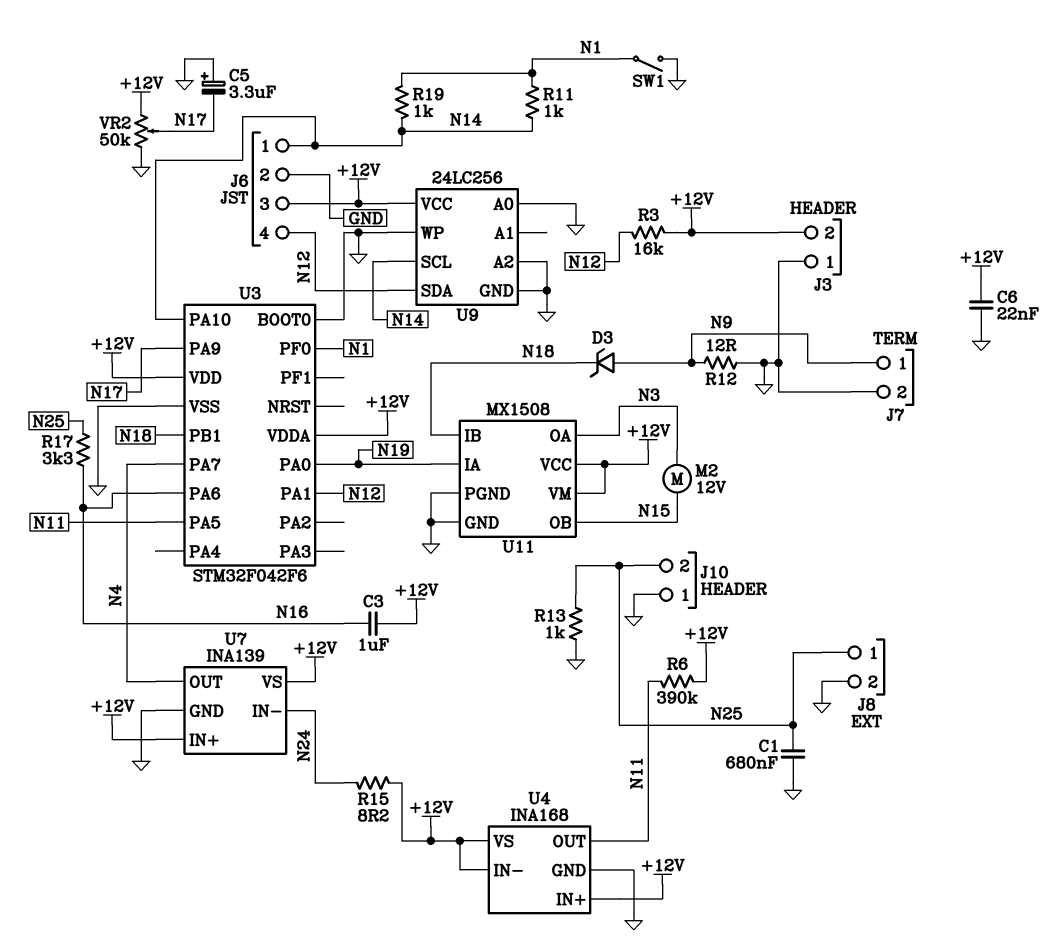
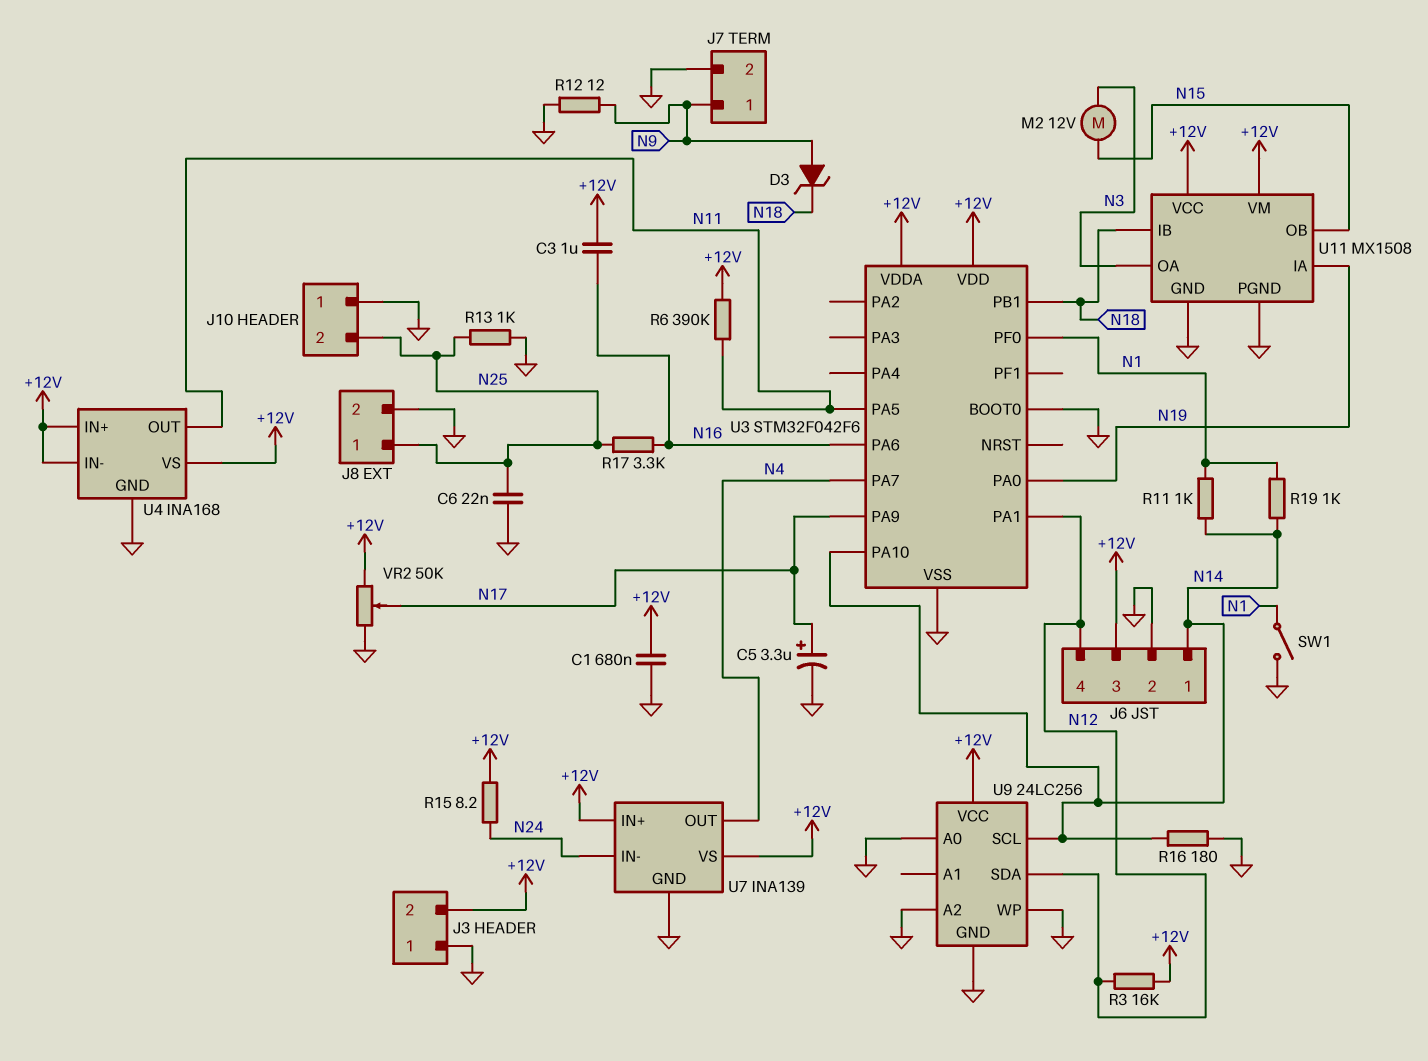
C1: 680nF (GND, N25) -> 680nF (+12V, GND)
C5: 3.3uF (plus GND, minus N17) -> 3.3uF (plus N17, minus GND)
C6: 22nF (+12V, GND) -> 22nF (GND, N25)
R16: none -> 180 (GND, N14)

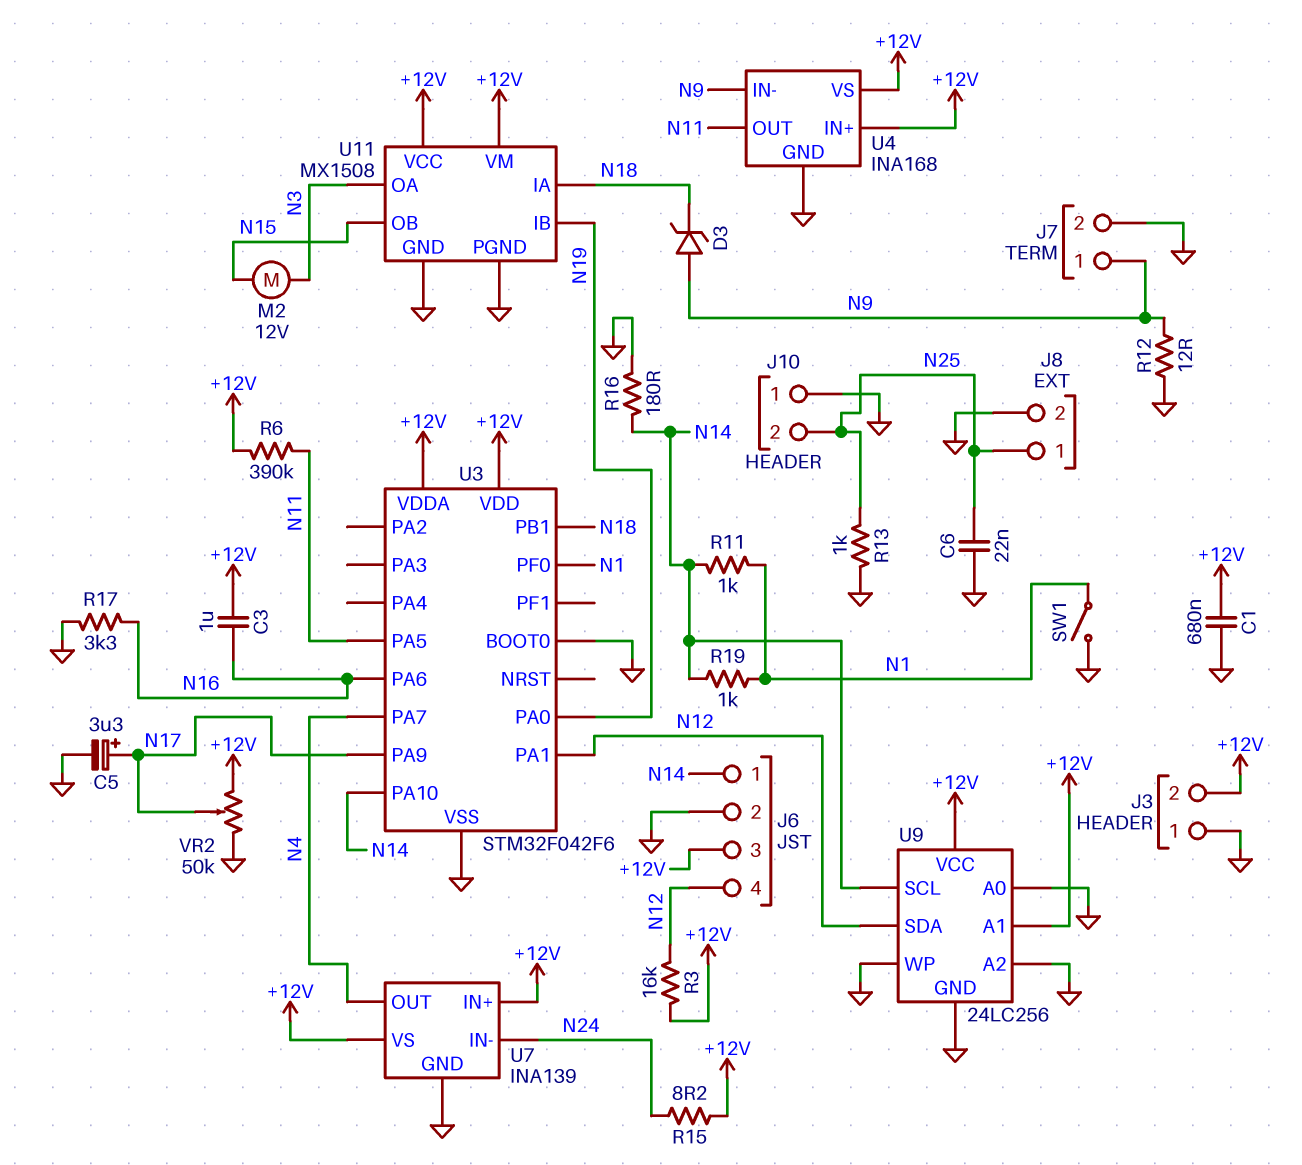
R17: 3.3k (N16, N25) -> 3.3k (GND, N16)
U4 pin IN-: +12V -> N9
U9 pin A1: none -> +12V
U11 pin IA: N19 -> N18
U11 pin IB: N18 -> N19

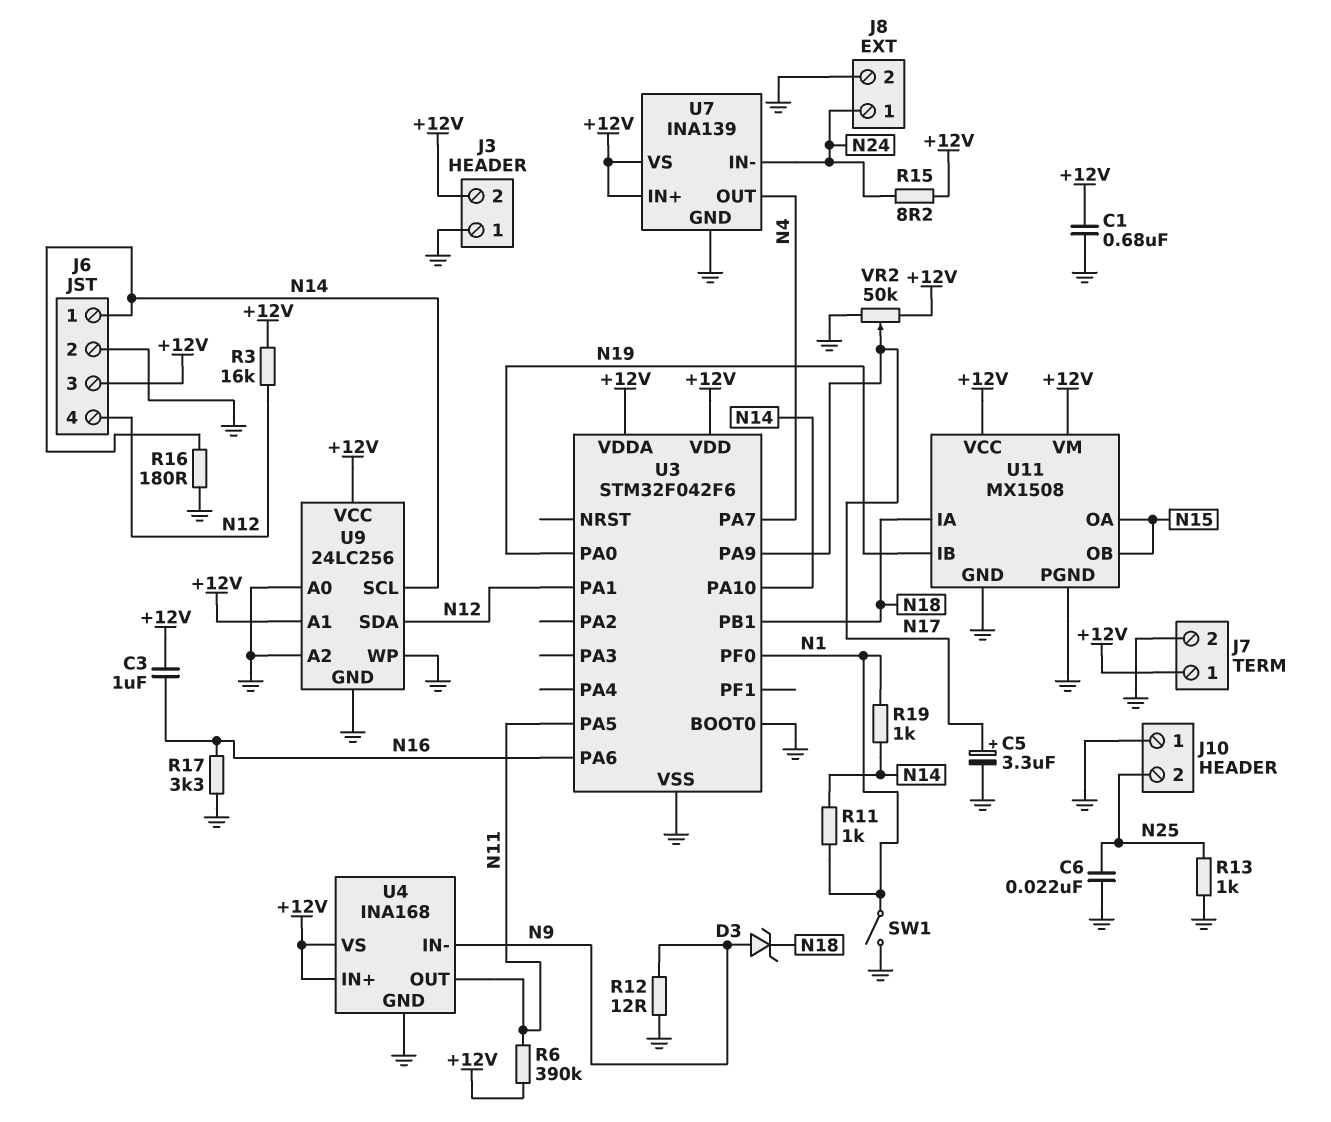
J7 pin 1: N9 -> +12V
J8 pin 1: N25 -> N24
M2: motor 12V (N3, N15) -> none
U11 pin OA: N3 -> N15

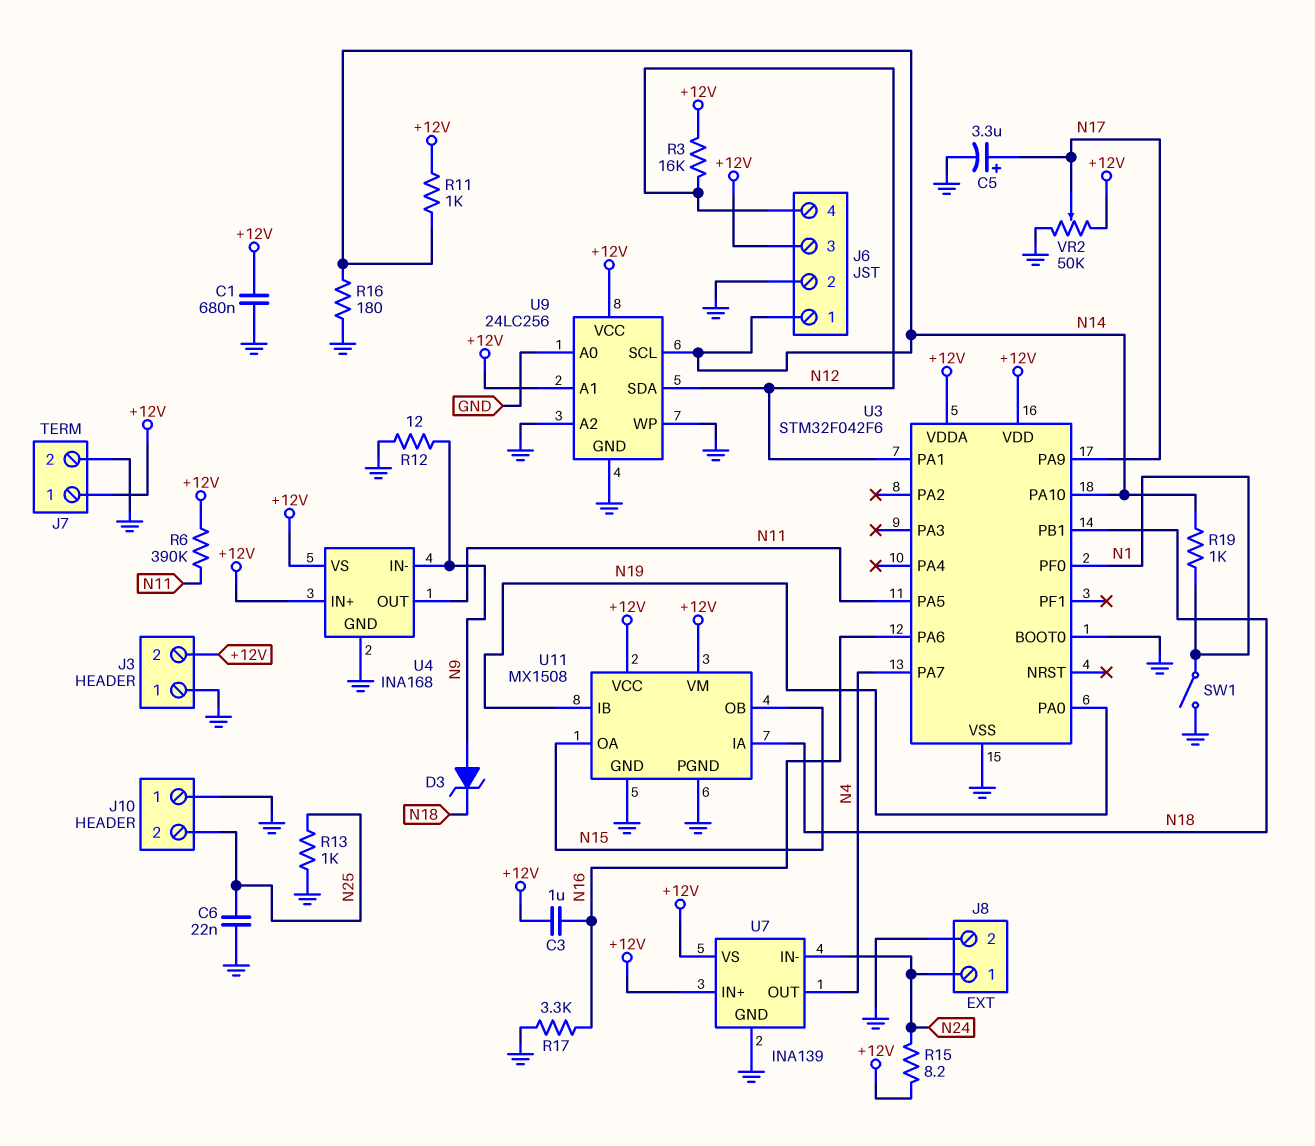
R11: 1k (N1, N14) -> 1k (+12V, N14)

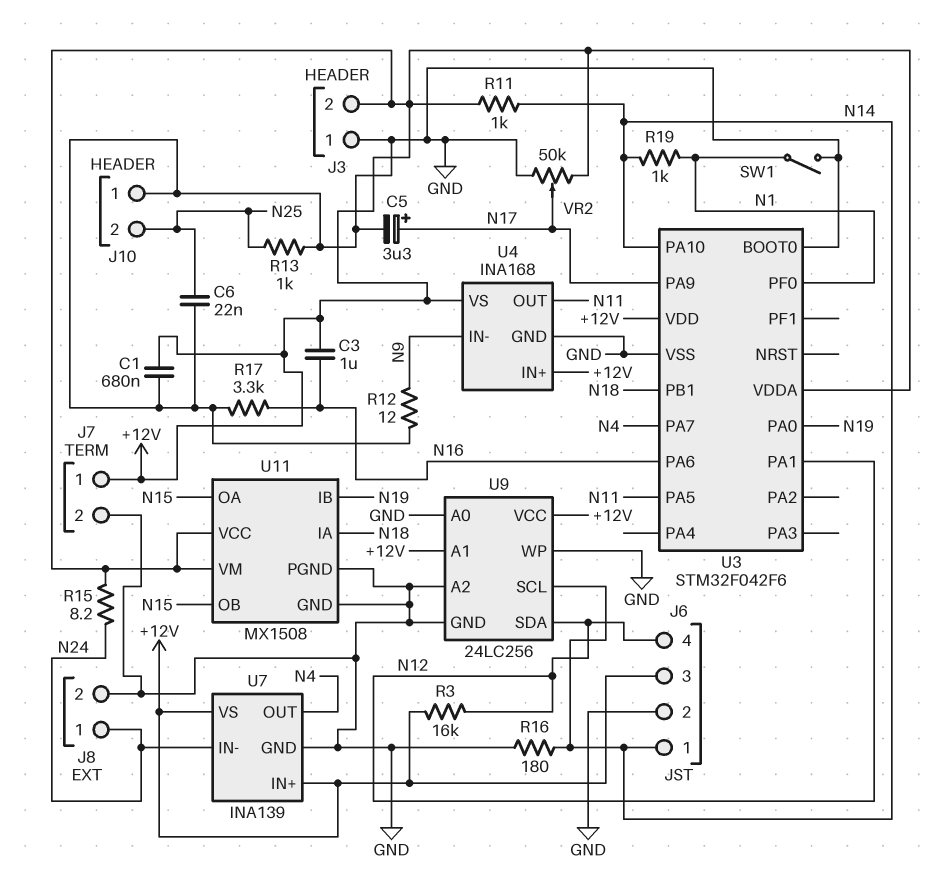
D3: zener (A N9, K N18) -> none
R6: 390k (+12V, N11) -> none

